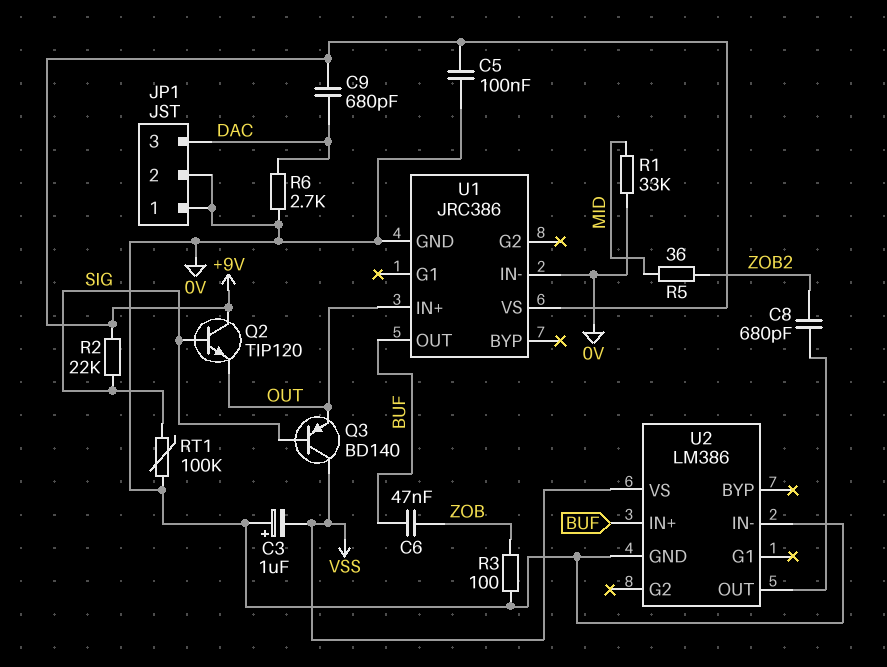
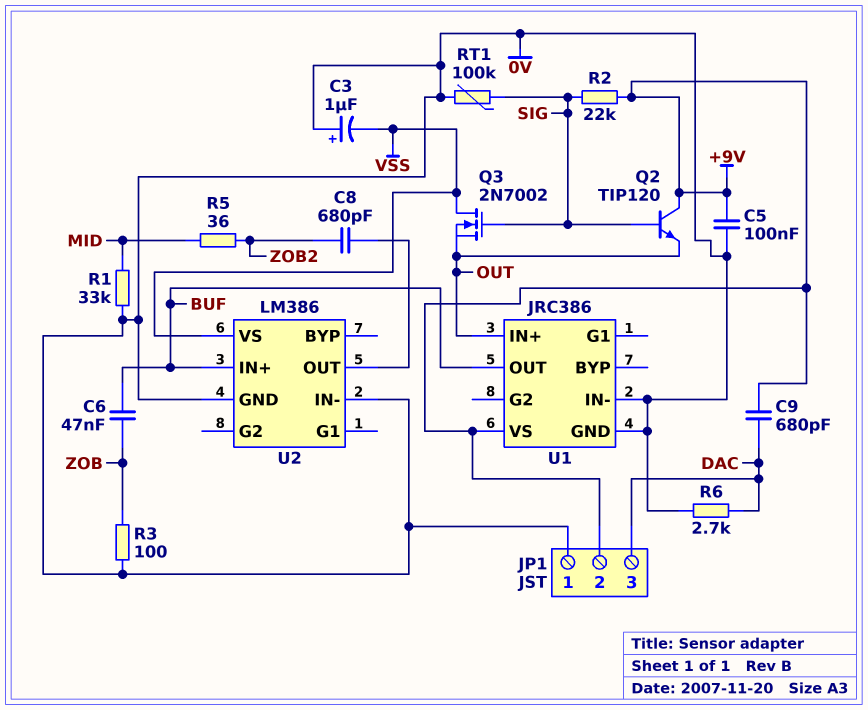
JP1 pin 2: 0V -> +9V
Q3: PNP BD140 (B SIG, C VSS, E OUT) -> NMOS 2N7002 (G SIG, D VSS, S OUT)

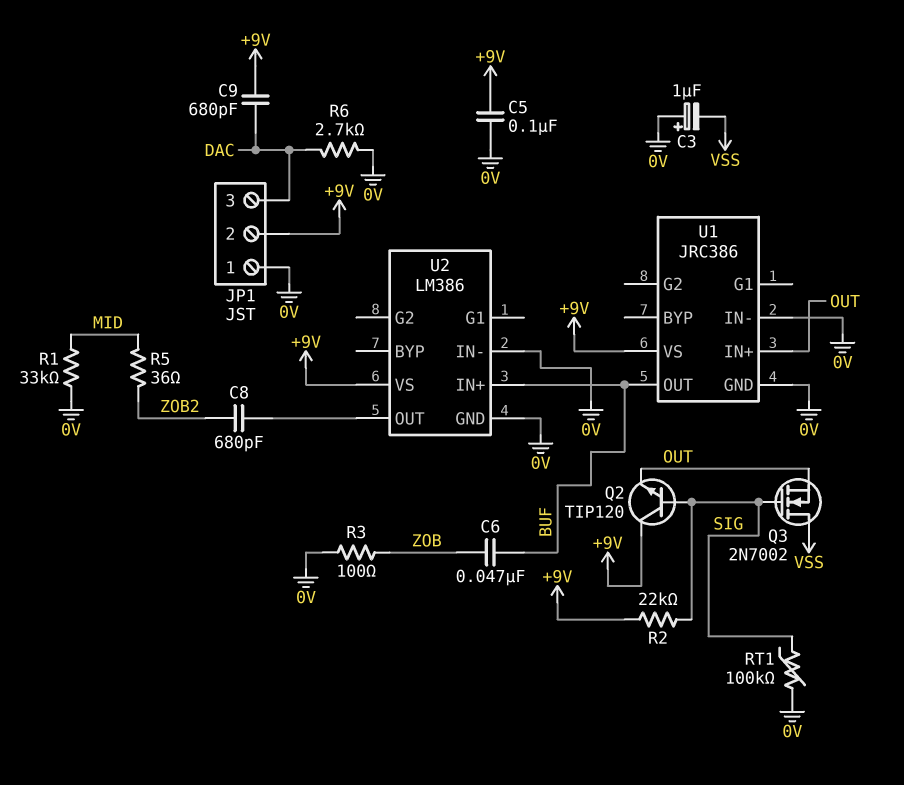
U2 pin VS: VSS -> +9V

